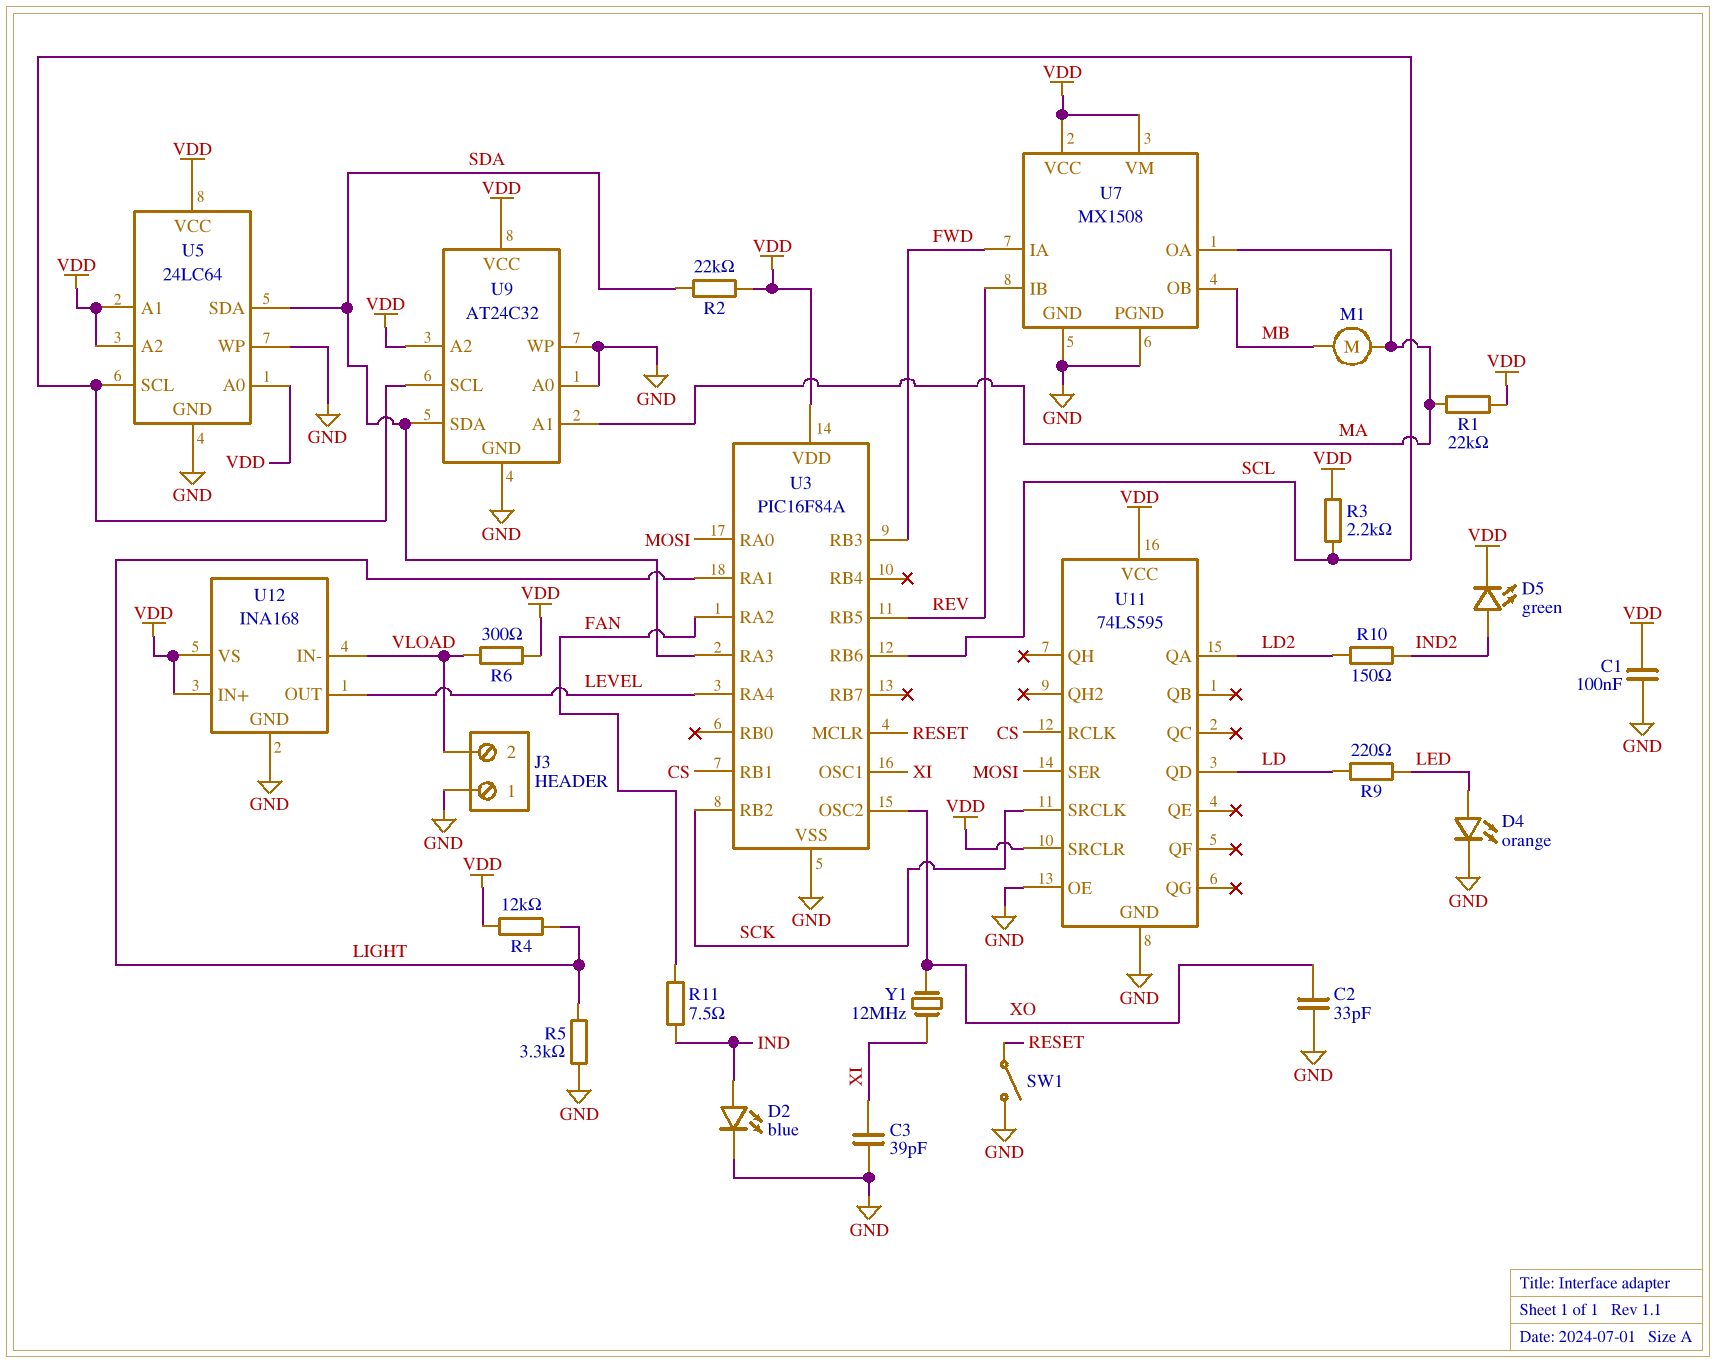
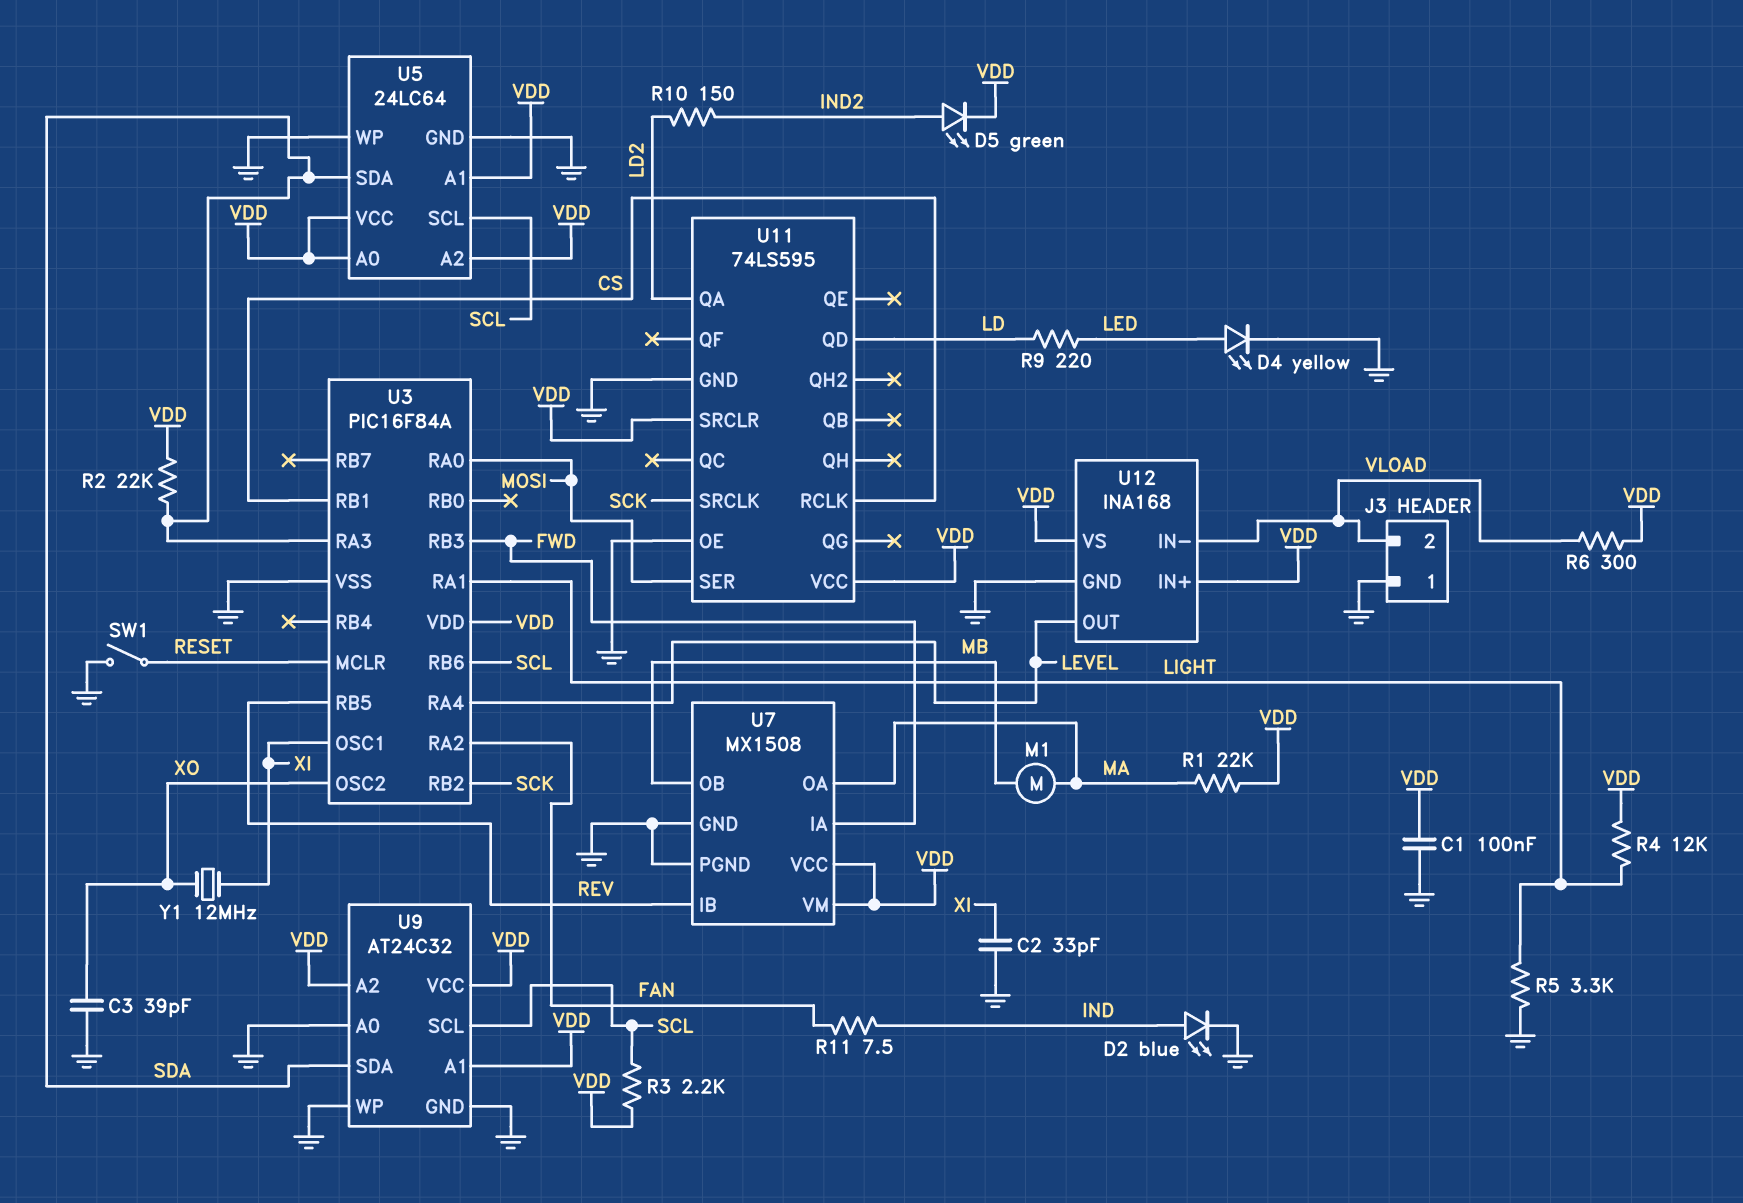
C2: 33pF (GND, XO) -> 33pF (GND, XI)
C3: 39pF (GND, XI) -> 39pF (GND, XO)
D4: LED orange (A LED, K GND) -> LED yellow (A LED, K GND)
U9 pin A1: MA -> VDD

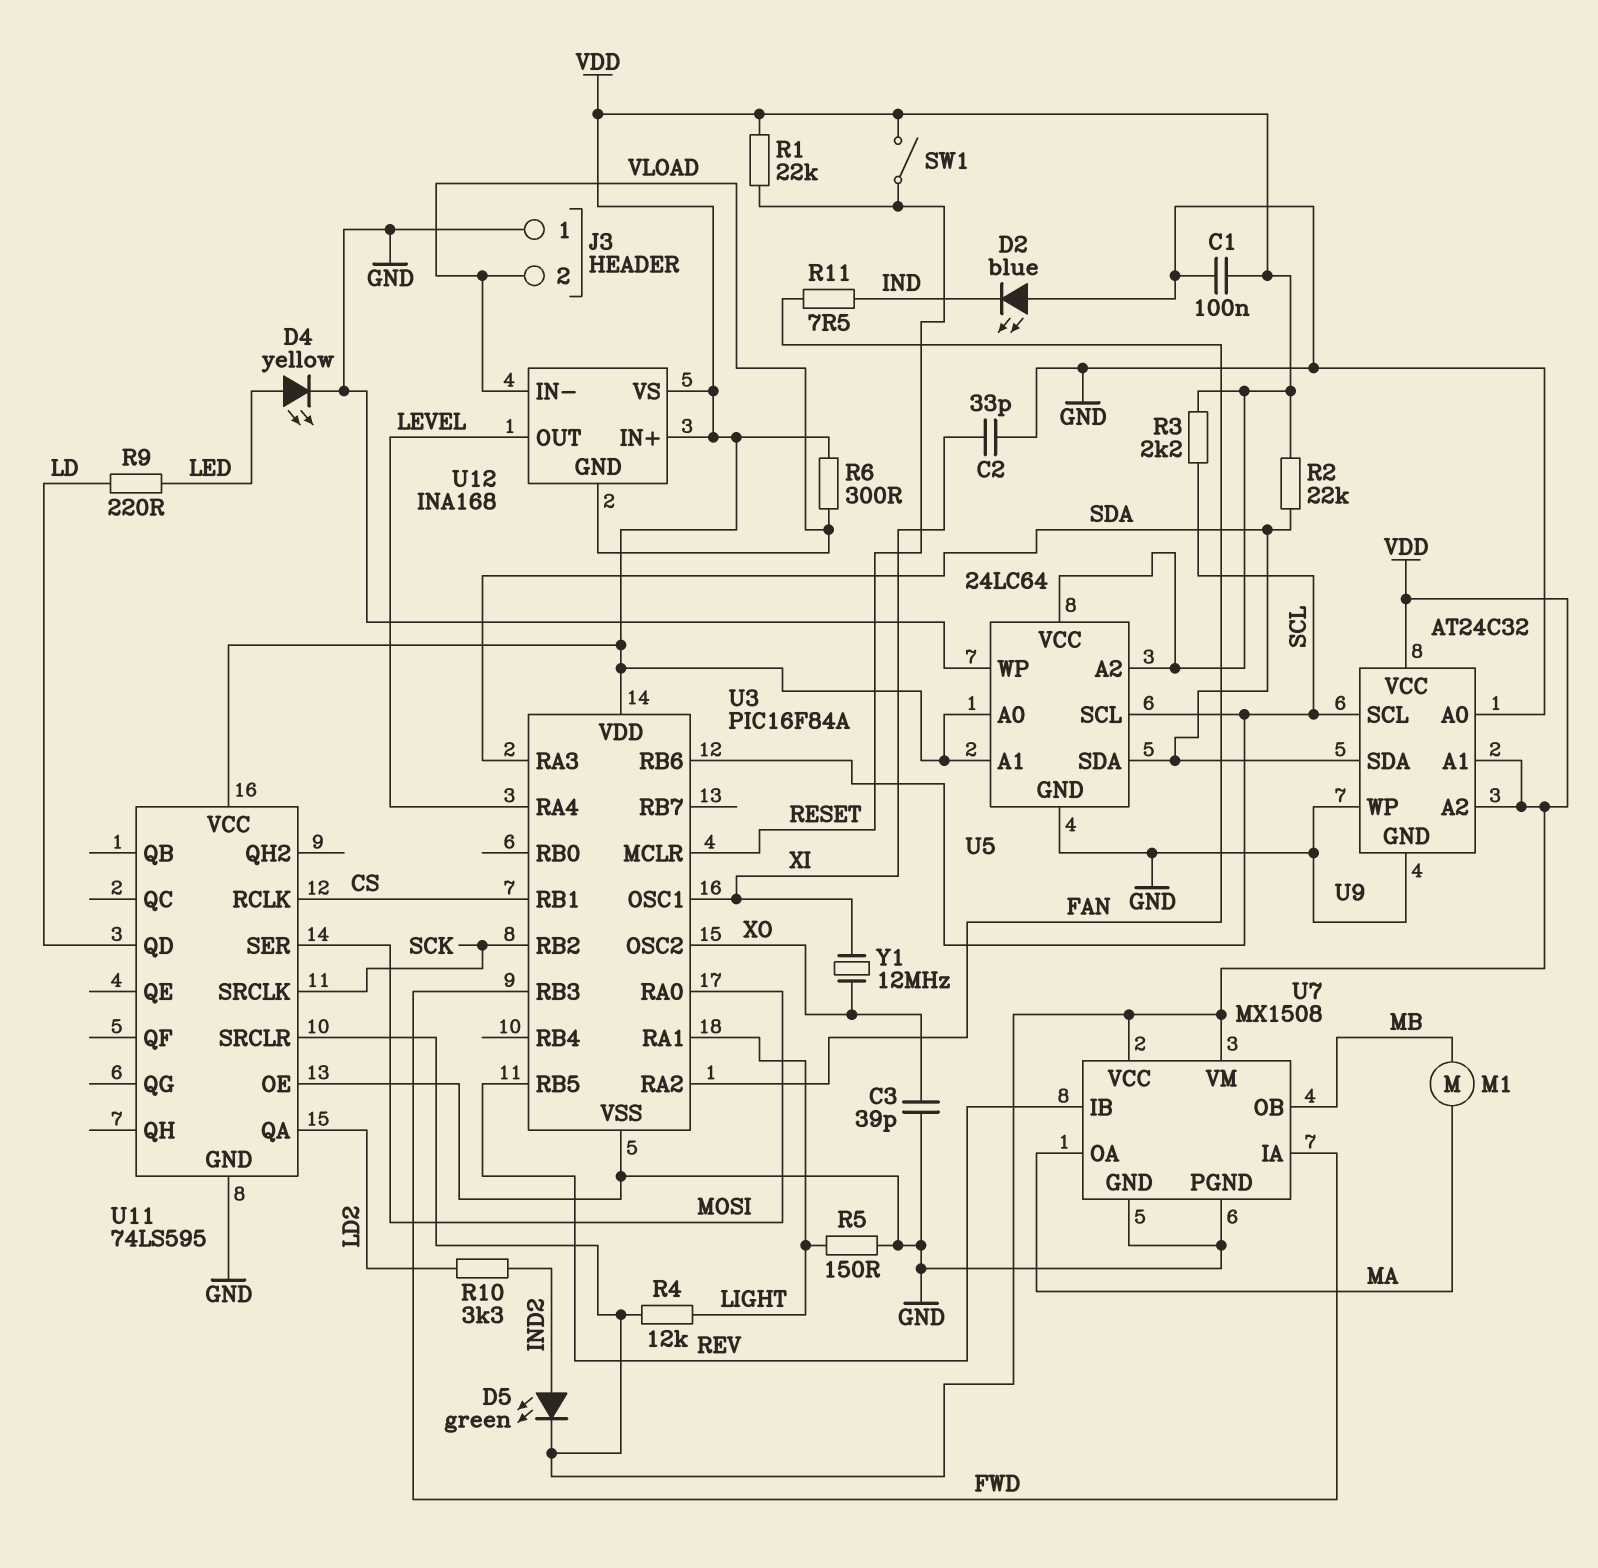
D2: LED blue (A IND, K GND) -> LED blue (A GND, K IND)
R1: 22k (MA, VDD) -> 22k (RESET, VDD)
R5: 3.3k (GND, LIGHT) -> 150 (GND, LIGHT)
R10: 150 (IND2, LD2) -> 3.3k (IND2, LD2)
SW1: switch (GND, RESET) -> switch (RESET, VDD)
U12 pin GND: GND -> VLOAD

